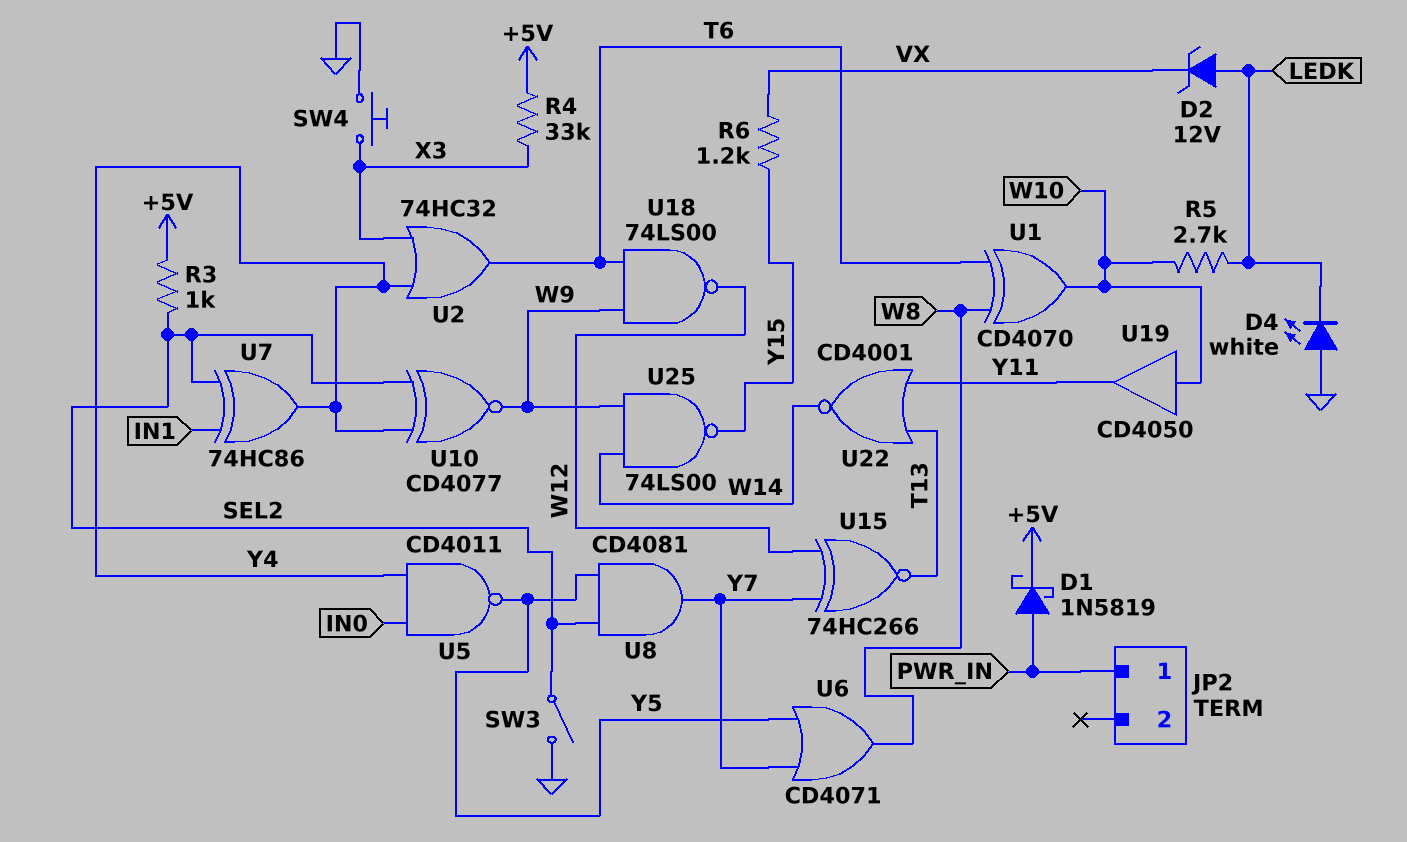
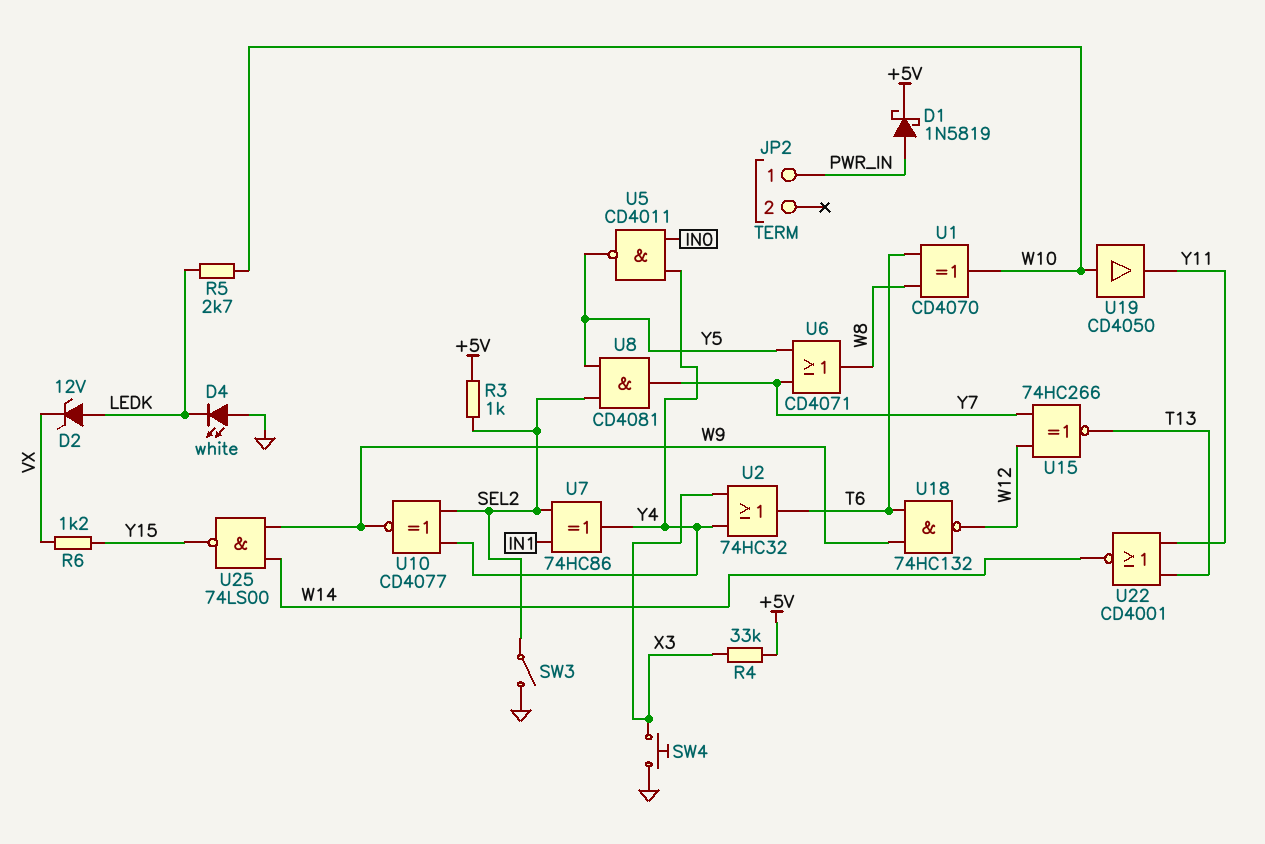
U18: NAND 74LS00 (in T6, in W9, out W12) -> NAND 74HC132 (in T6, in W9, out W12)

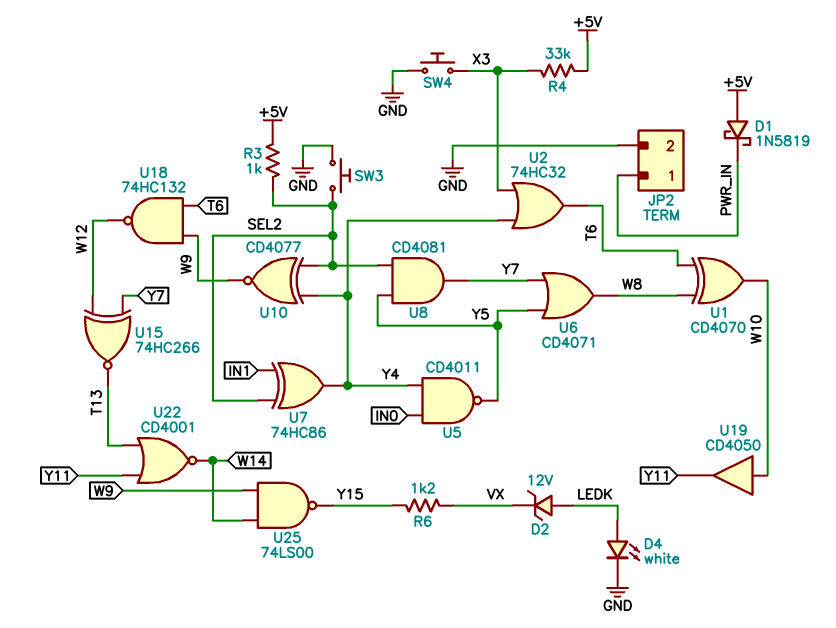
D1: schottky 1N5819 (A PWR_IN, K +5V) -> schottky 1N5819 (A +5V, K PWR_IN)
D4: LED white (A GND, K LEDK) -> LED white (A LEDK, K GND)
JP2 pin 2: none -> GND
R5: 2.7k (LEDK, W10) -> none
SW3: switch (GND, SEL2) -> button (GND, SEL2)

